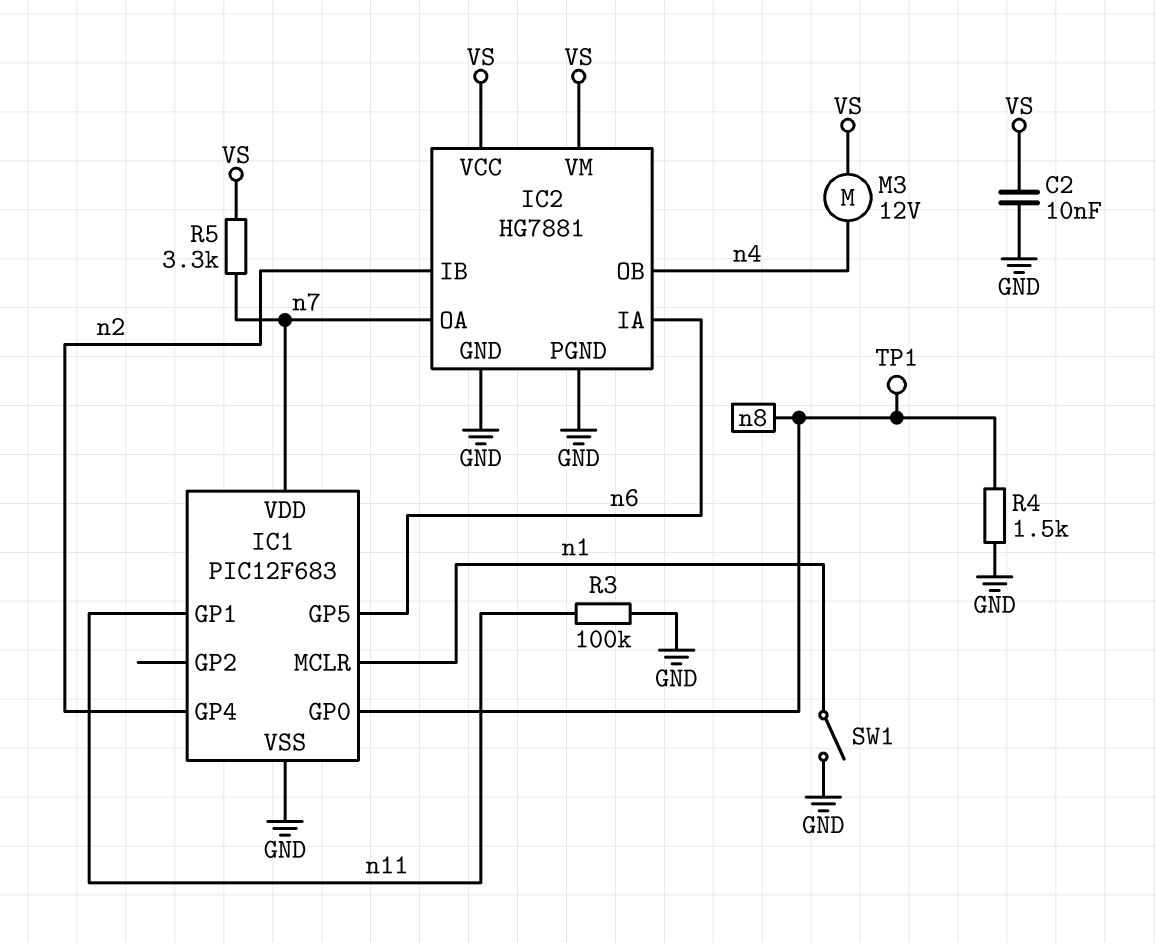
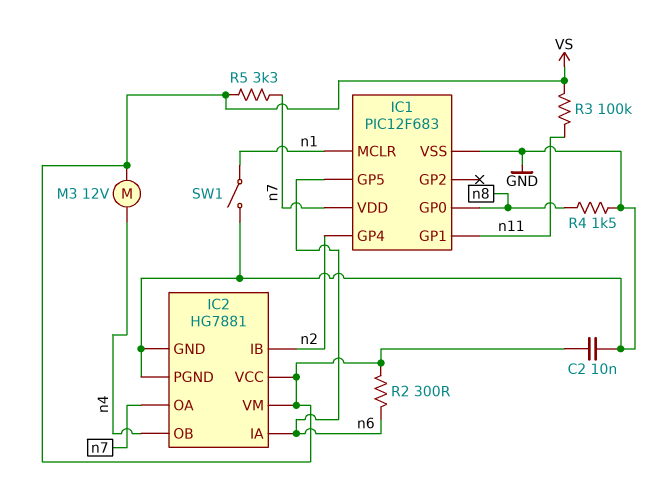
R2: none -> 300 (VS, n6)
R3: 100k (GND, n11) -> 100k (VS, n11)
TP1: test point (n8) -> none

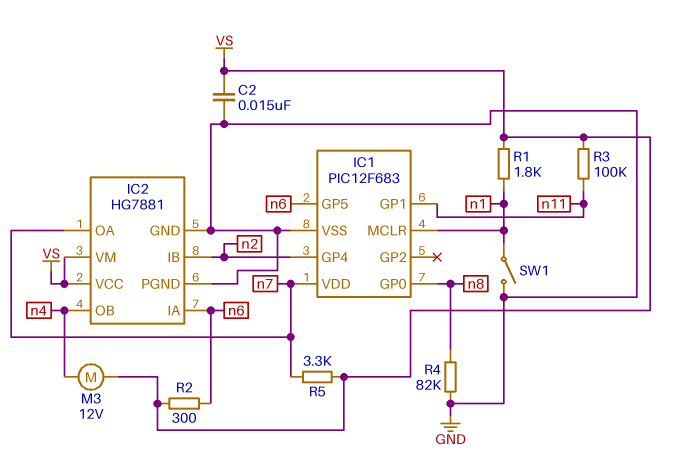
C2: 10nF (GND, VS) -> 15nF (GND, VS)
R1: none -> 1.8k (VS, n1)
R4: 1.5k (GND, n8) -> 82k (GND, n8)

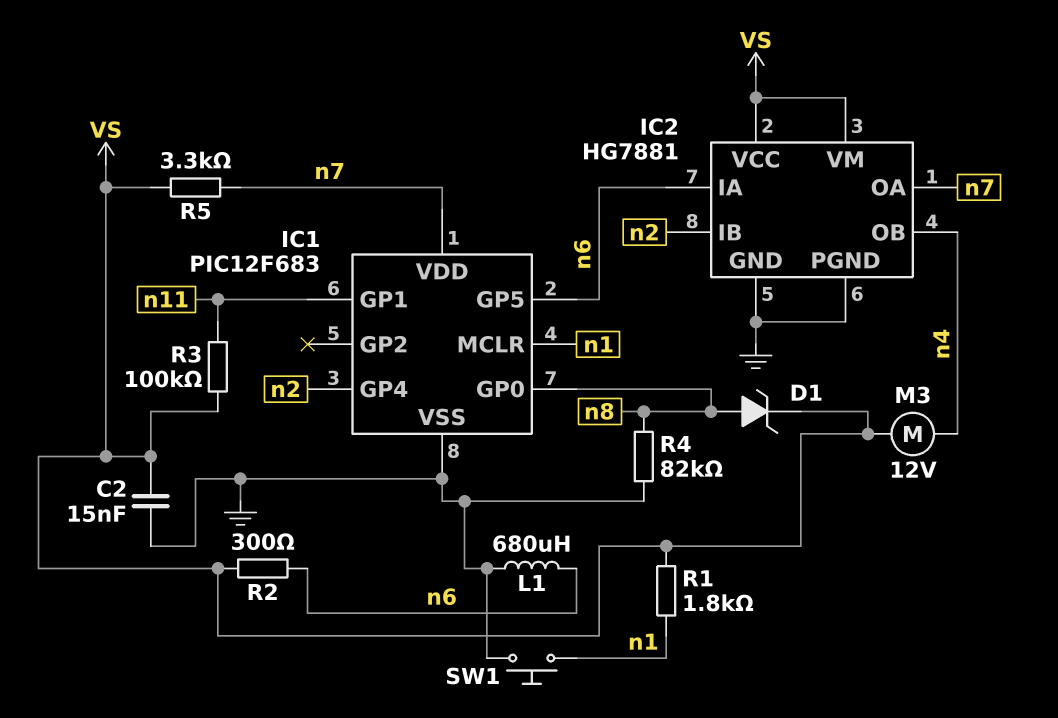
D1: none -> zener (A n8, K VS)
L1: none -> 680uH (GND, n6)
SW1: switch (GND, n1) -> button (GND, n1)

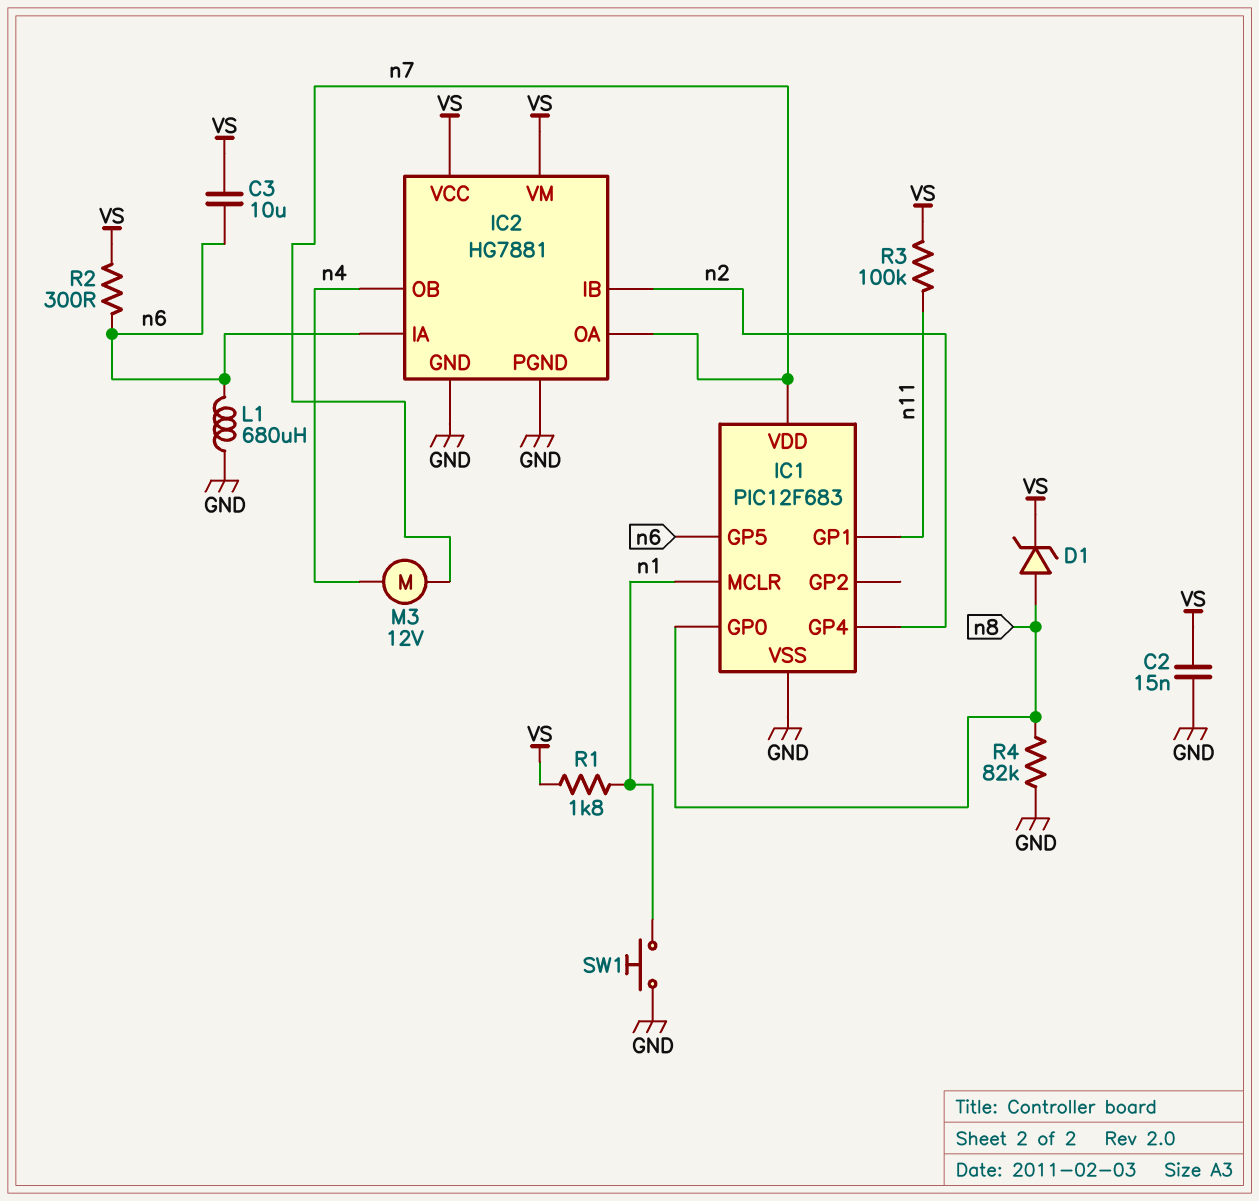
C3: none -> 10uF (VS, n6)
M3: motor 12V (VS, n4) -> motor 12V (n4, n7)
R5: 3.3k (VS, n7) -> none

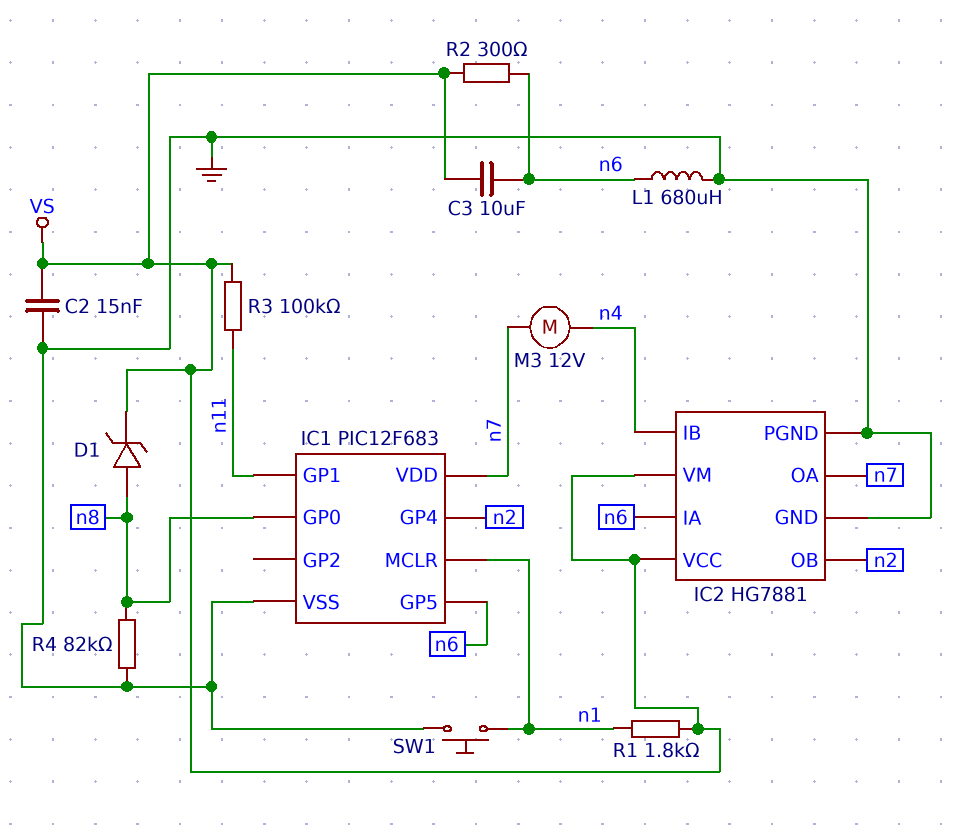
IC2 pin IB: n2 -> n4
IC2 pin OB: n4 -> n2

